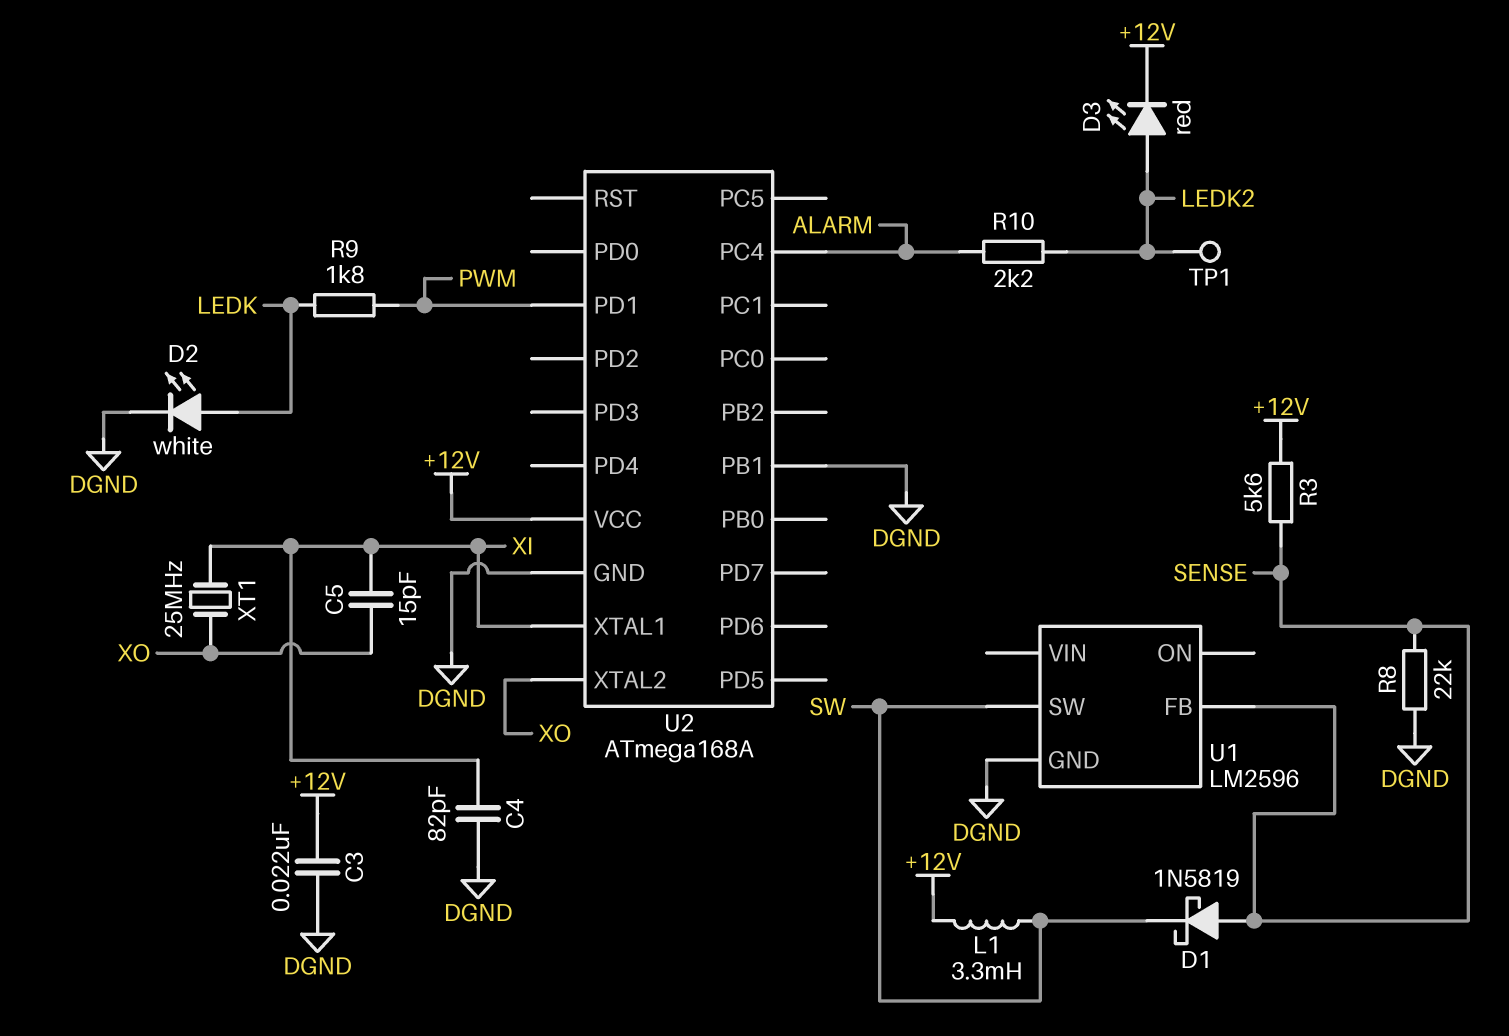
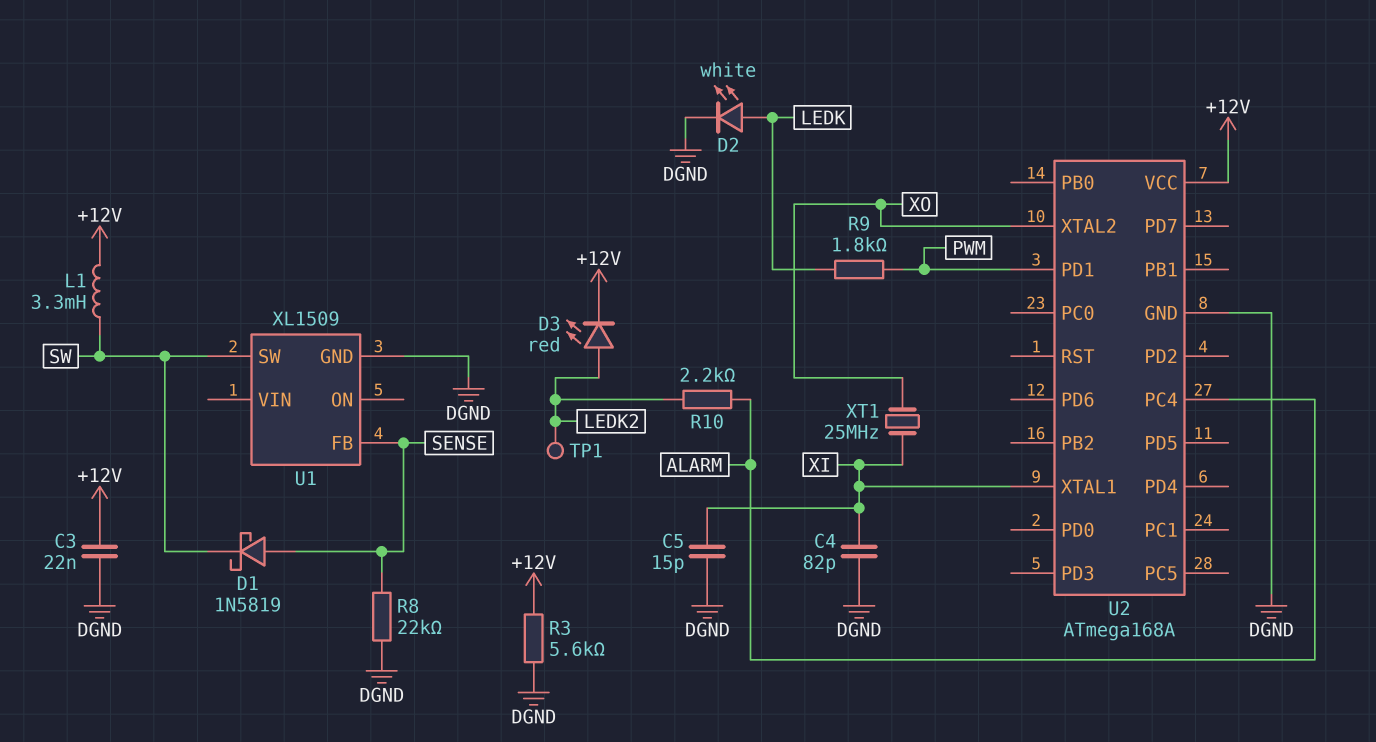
C5: 15pF (XI, XO) -> 15pF (DGND, XI)
R3: 5.6k (+12V, SENSE) -> 5.6k (+12V, DGND)
U1: LM2596 -> XL1509
U2 pin PB1: DGND -> none

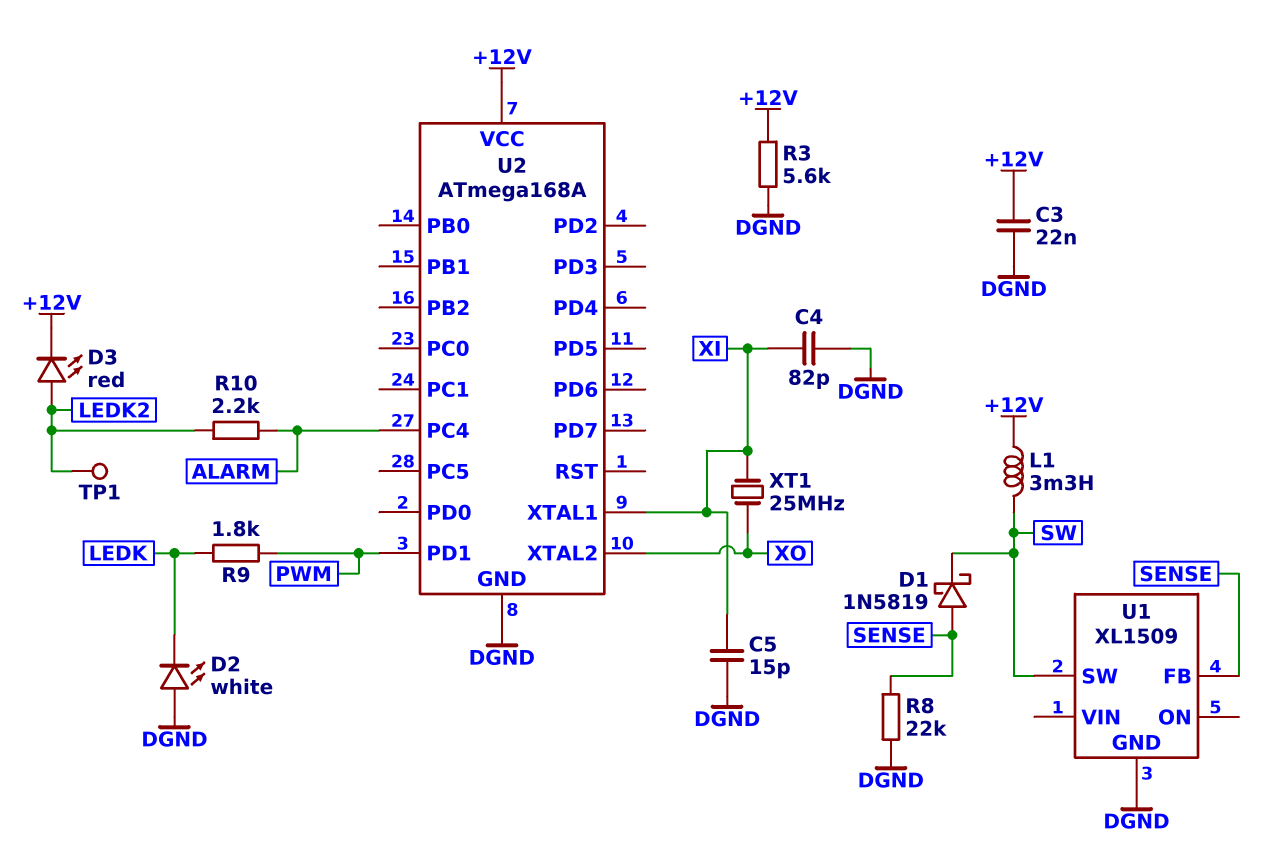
D2: LED white (A LEDK, K DGND) -> LED white (A DGND, K LEDK)

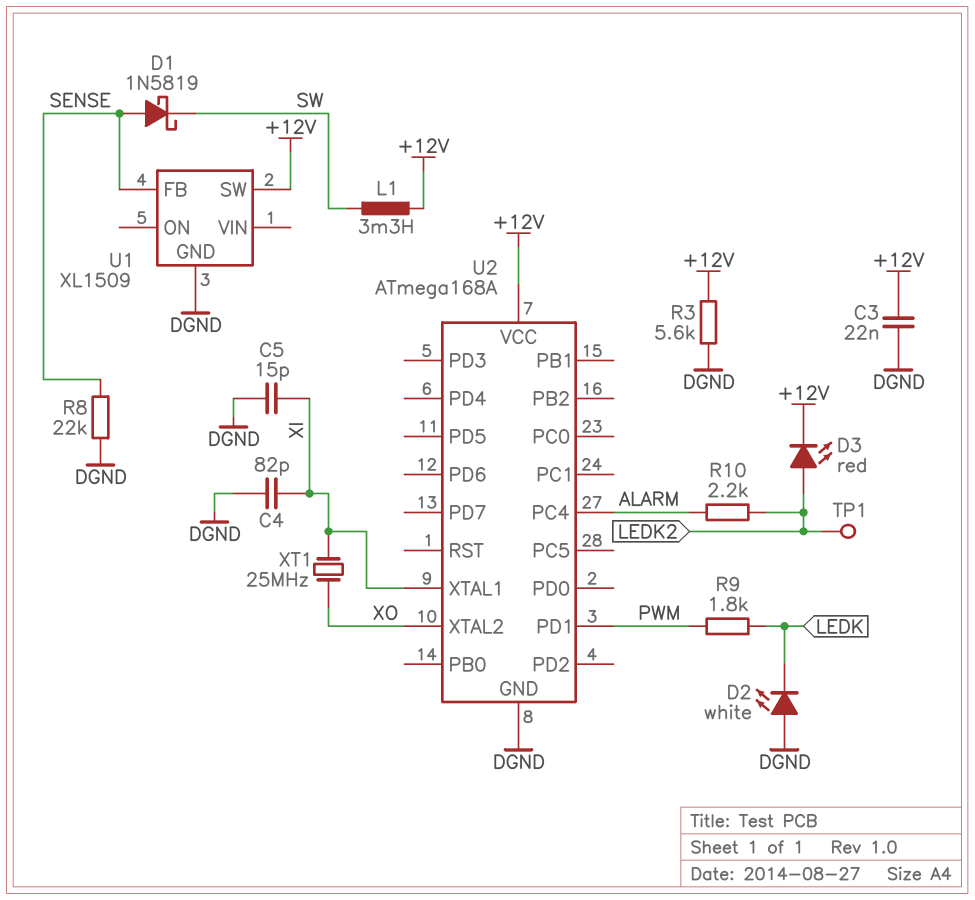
U1 pin SW: SW -> +12V

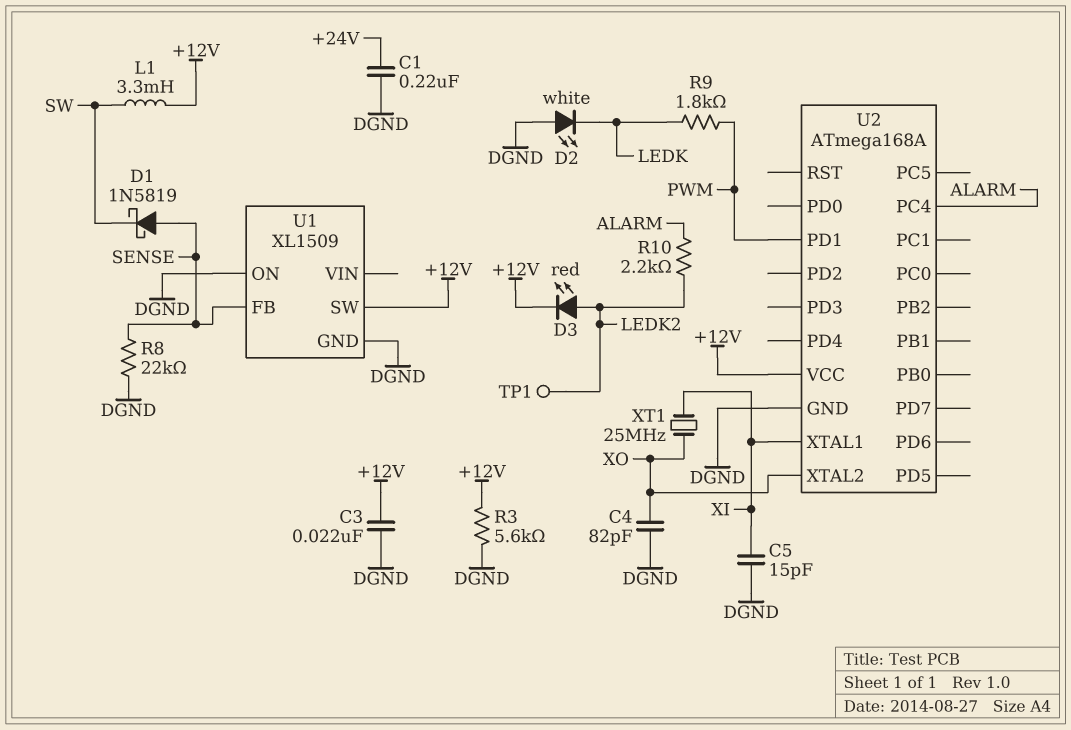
C1: none -> 220nF (+24V, DGND)
C4: 82pF (DGND, XI) -> 82pF (DGND, XO)
U1 pin ON: none -> DGND

